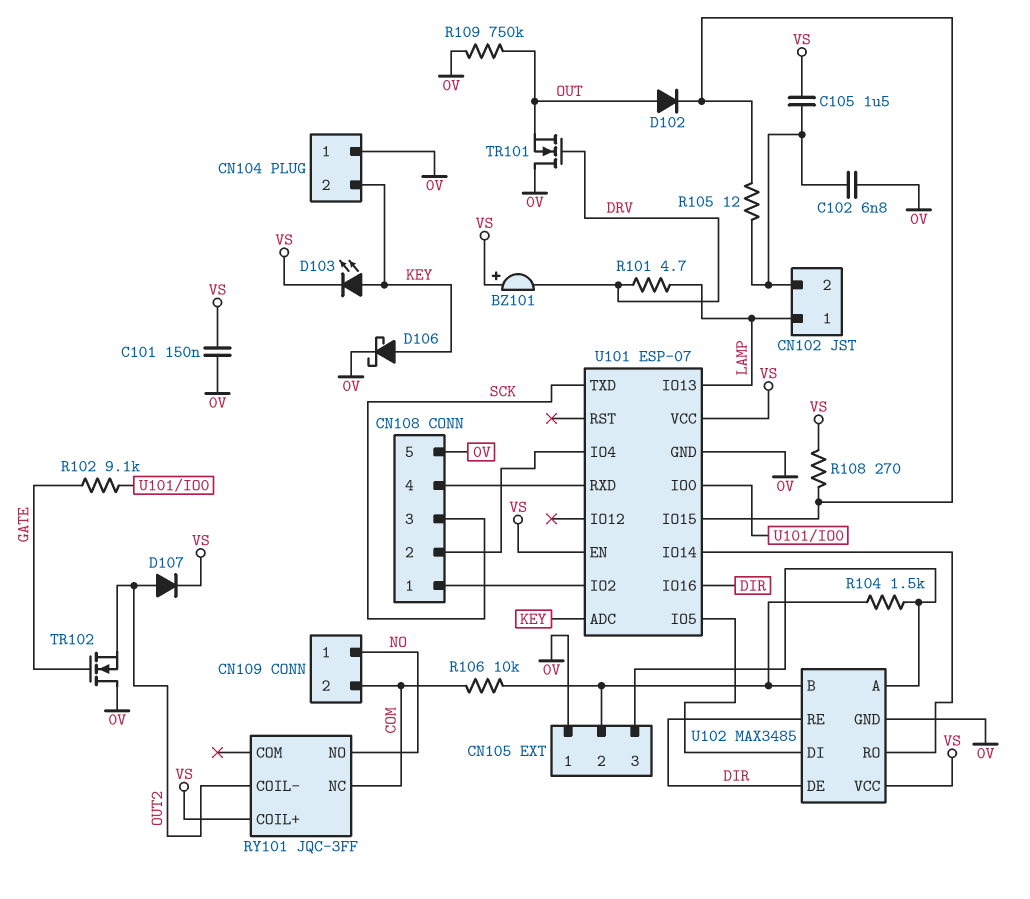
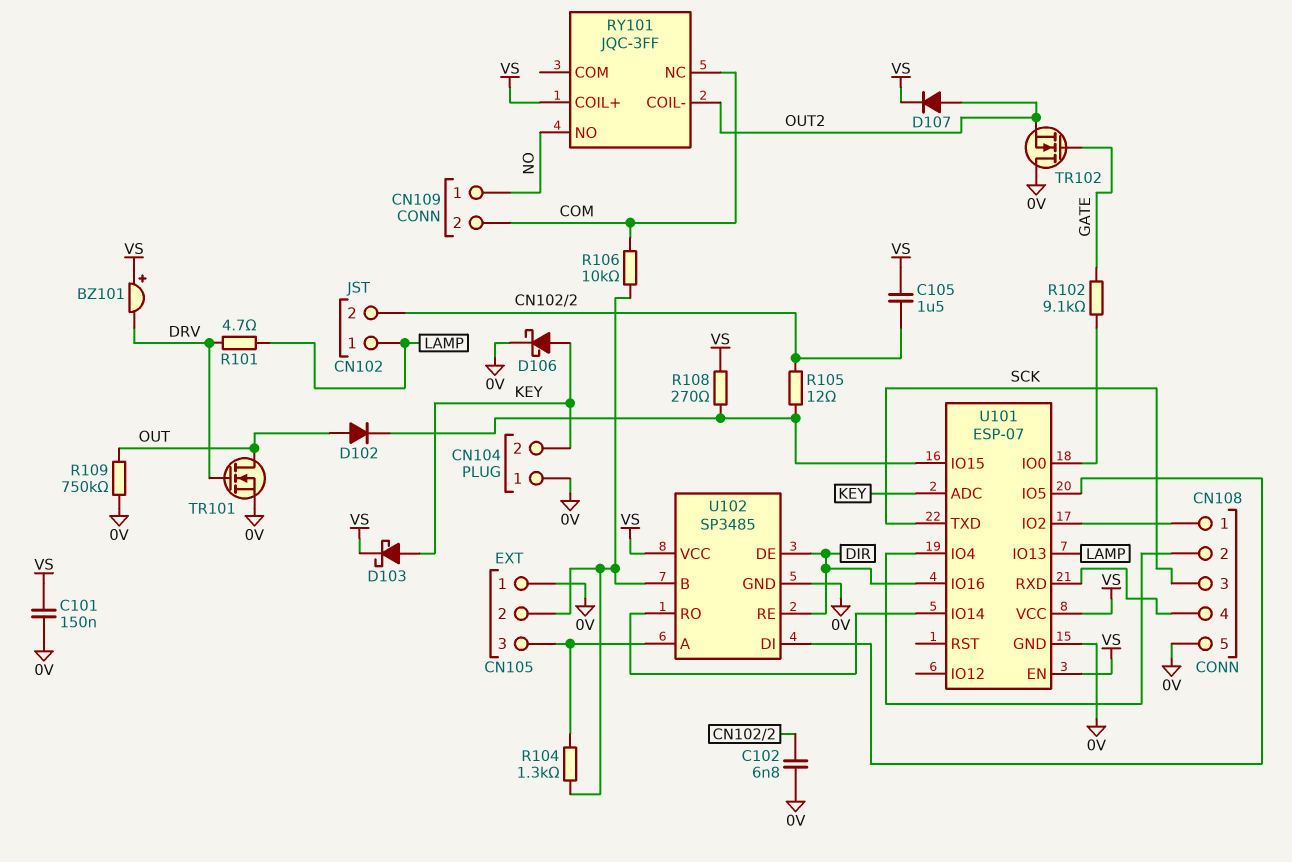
D103: LED (A KEY, K VS) -> schottky (A KEY, K VS)
R104: 1.5k (CN105/2, CN105/3) -> 1.3k (CN105/2, CN105/3)
TR101: NMOS (G DRV, D 0V, S OUT) -> NMOS (G DRV, D OUT, S 0V)
U102: MAX3485 -> SP3485

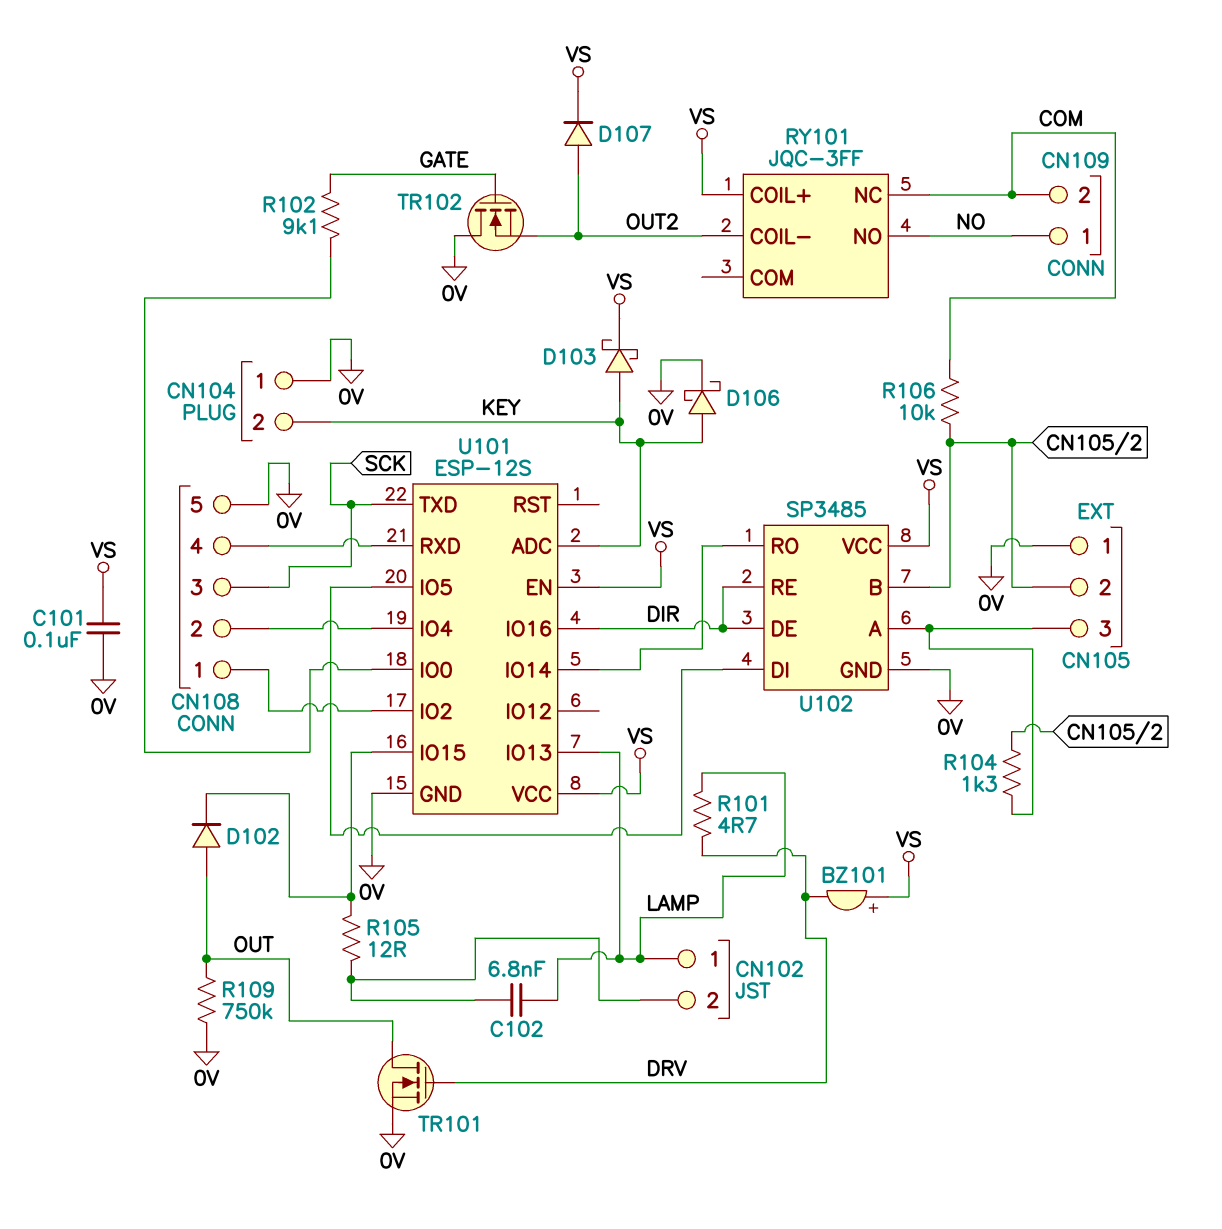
C101: 150nF (0V, VS) -> 100nF (0V, VS)
C102: 6.8nF (0V, CN102/2) -> 6.8nF (CN102/2, LAMP)
C105: 1.5uF (CN102/2, VS) -> none
R108: 270 (U101/IO15, VS) -> none
U101: ESP-07 -> ESP-12S

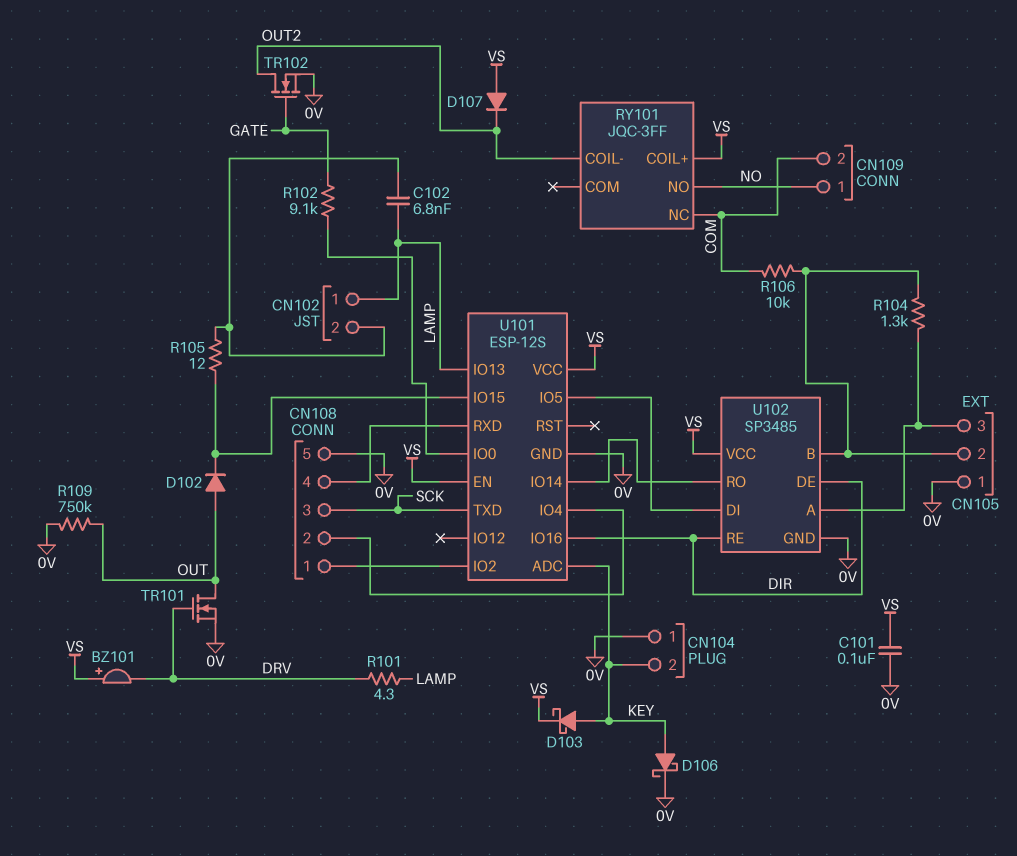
D107: diode (A OUT2, K VS) -> diode (A VS, K OUT2)
R101: 4.7 (DRV, LAMP) -> 4.3 (DRV, LAMP)
TR102: NMOS (G GATE, D 0V, S OUT2) -> NMOS (G GATE, D OUT2, S 0V)

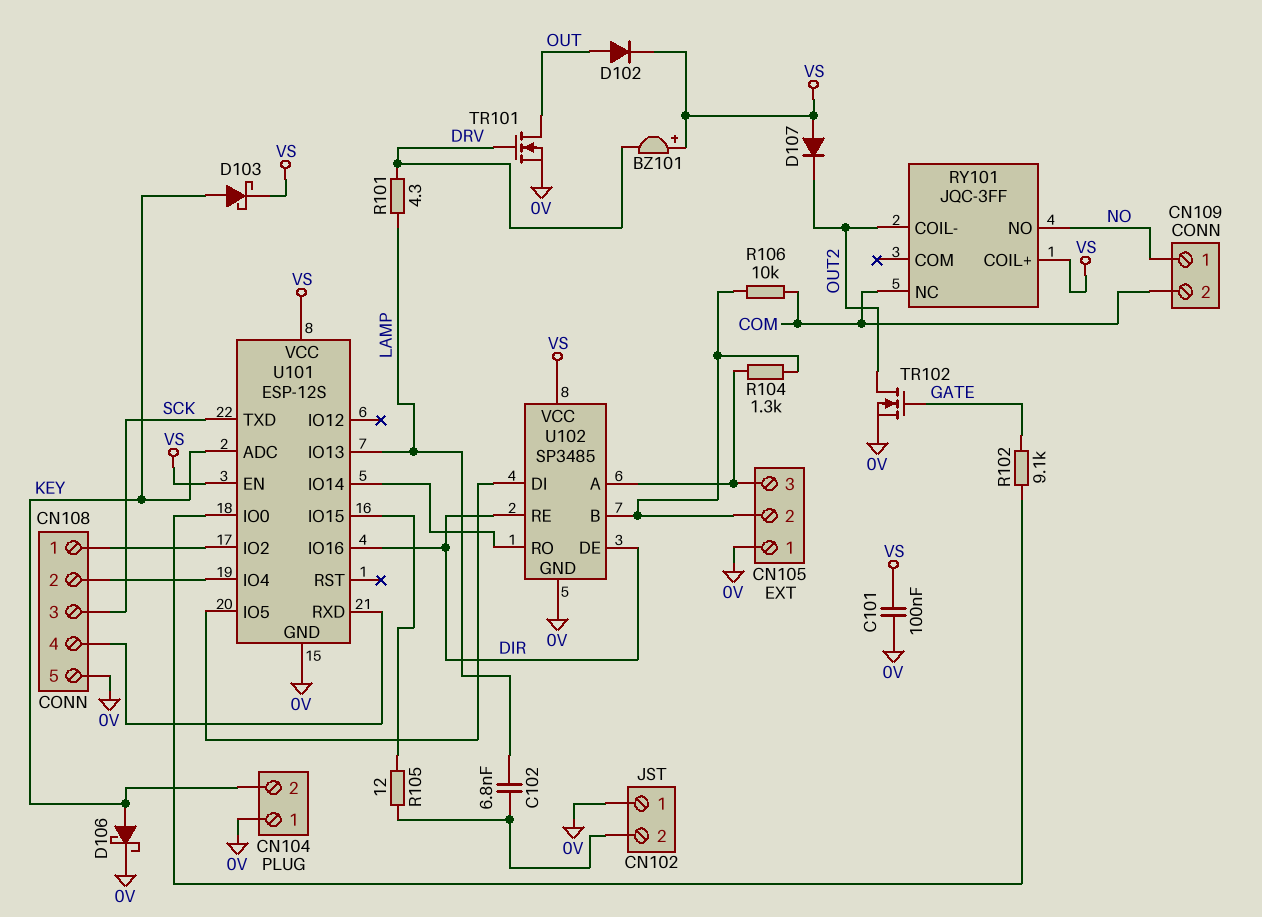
CN102 pin 1: LAMP -> 0V
D102: diode (A OUT, K U101/IO15) -> diode (A OUT, K VS)
R109: 750k (0V, OUT) -> none

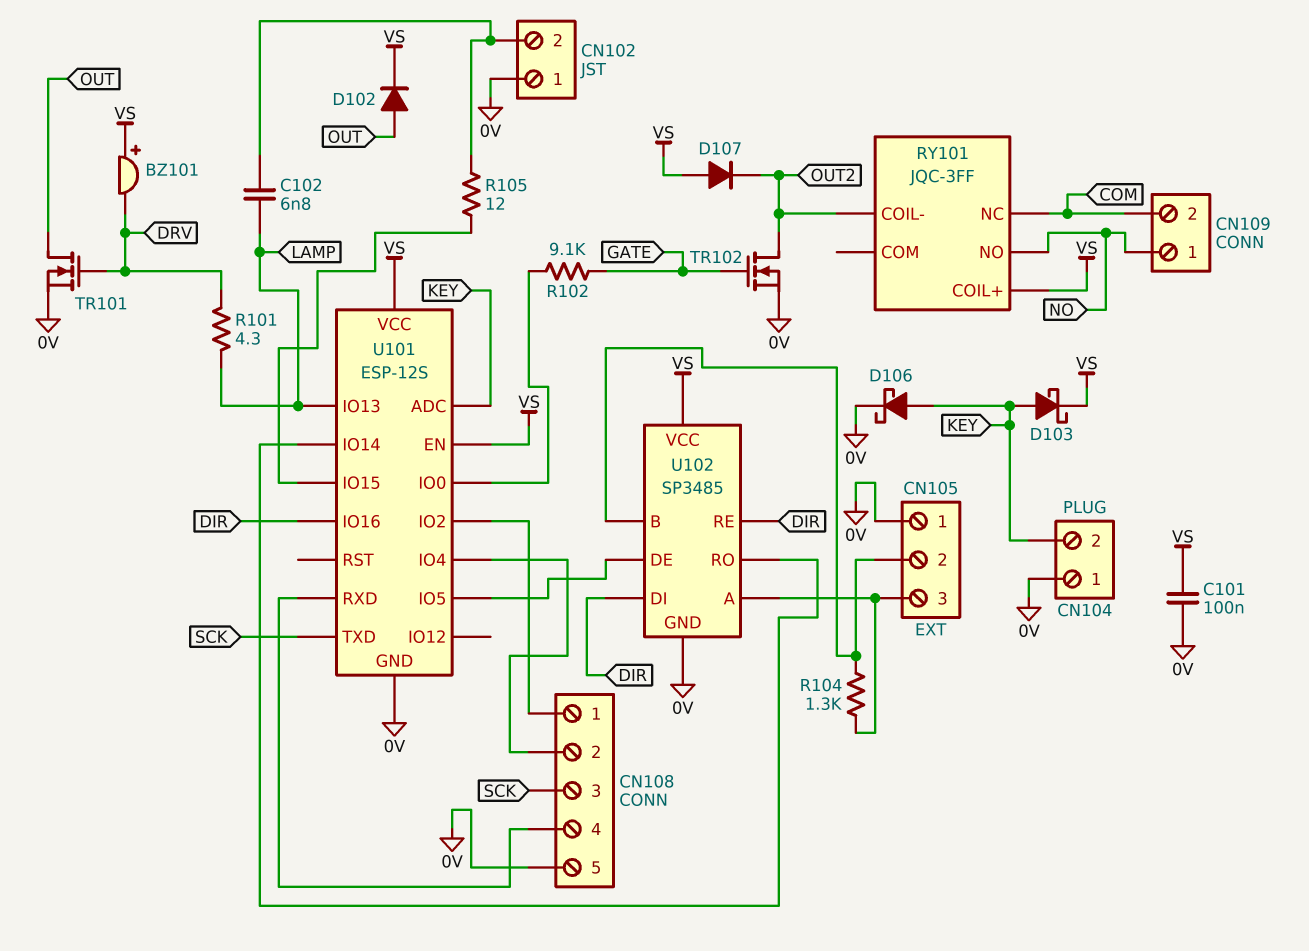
R106: 10k (CN105/2, COM) -> none
U102 pin DE: DIR -> U101/IO5
U102 pin DI: U101/IO5 -> DIR

